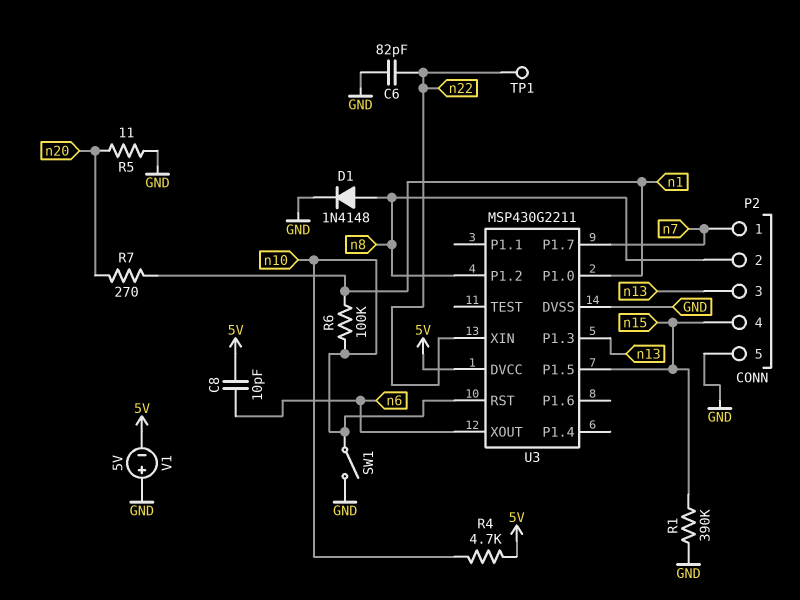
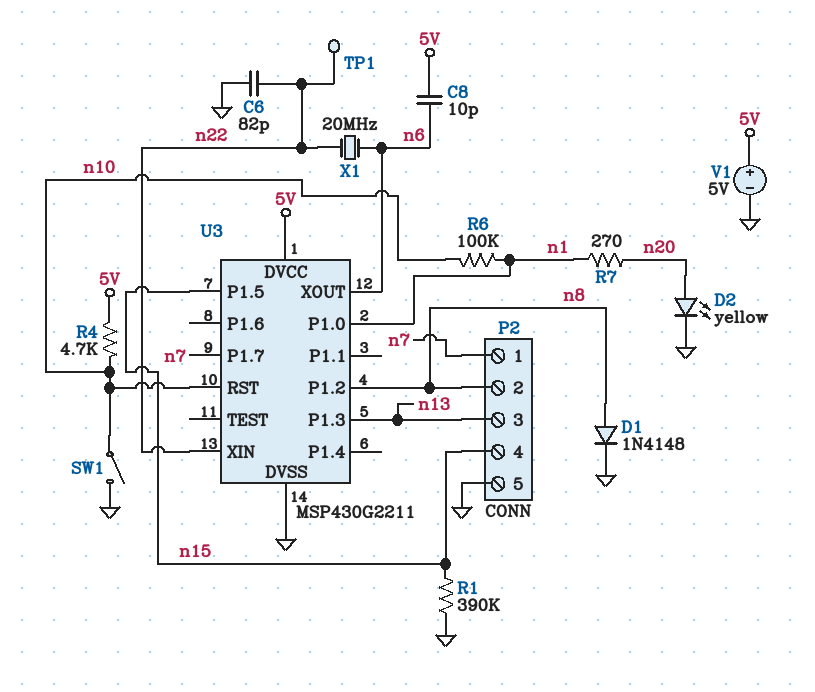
D2: none -> LED yellow (A n20, K GND)
R5: 11 (GND, n20) -> none
V1: 5V (plus GND, minus 5V) -> 5V (plus 5V, minus GND)
X1: none -> 20MHz (n6, n22)

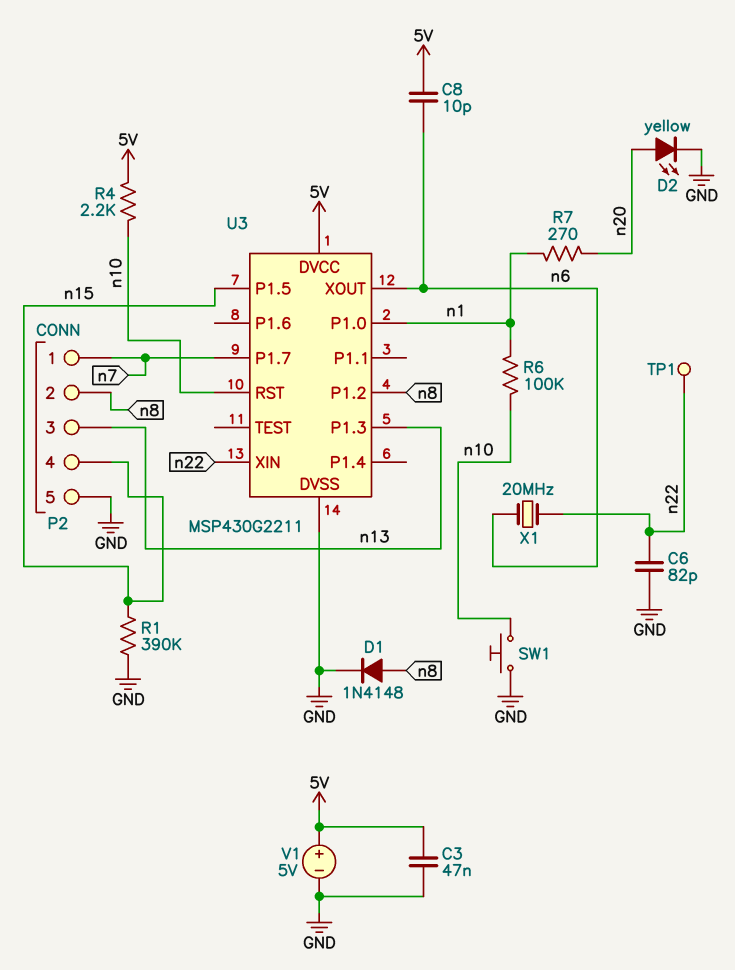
C3: none -> 47nF (5V, GND)
R4: 4.7k (5V, n10) -> 2.2k (5V, n10)
SW1: switch (GND, n10) -> button (GND, n10)

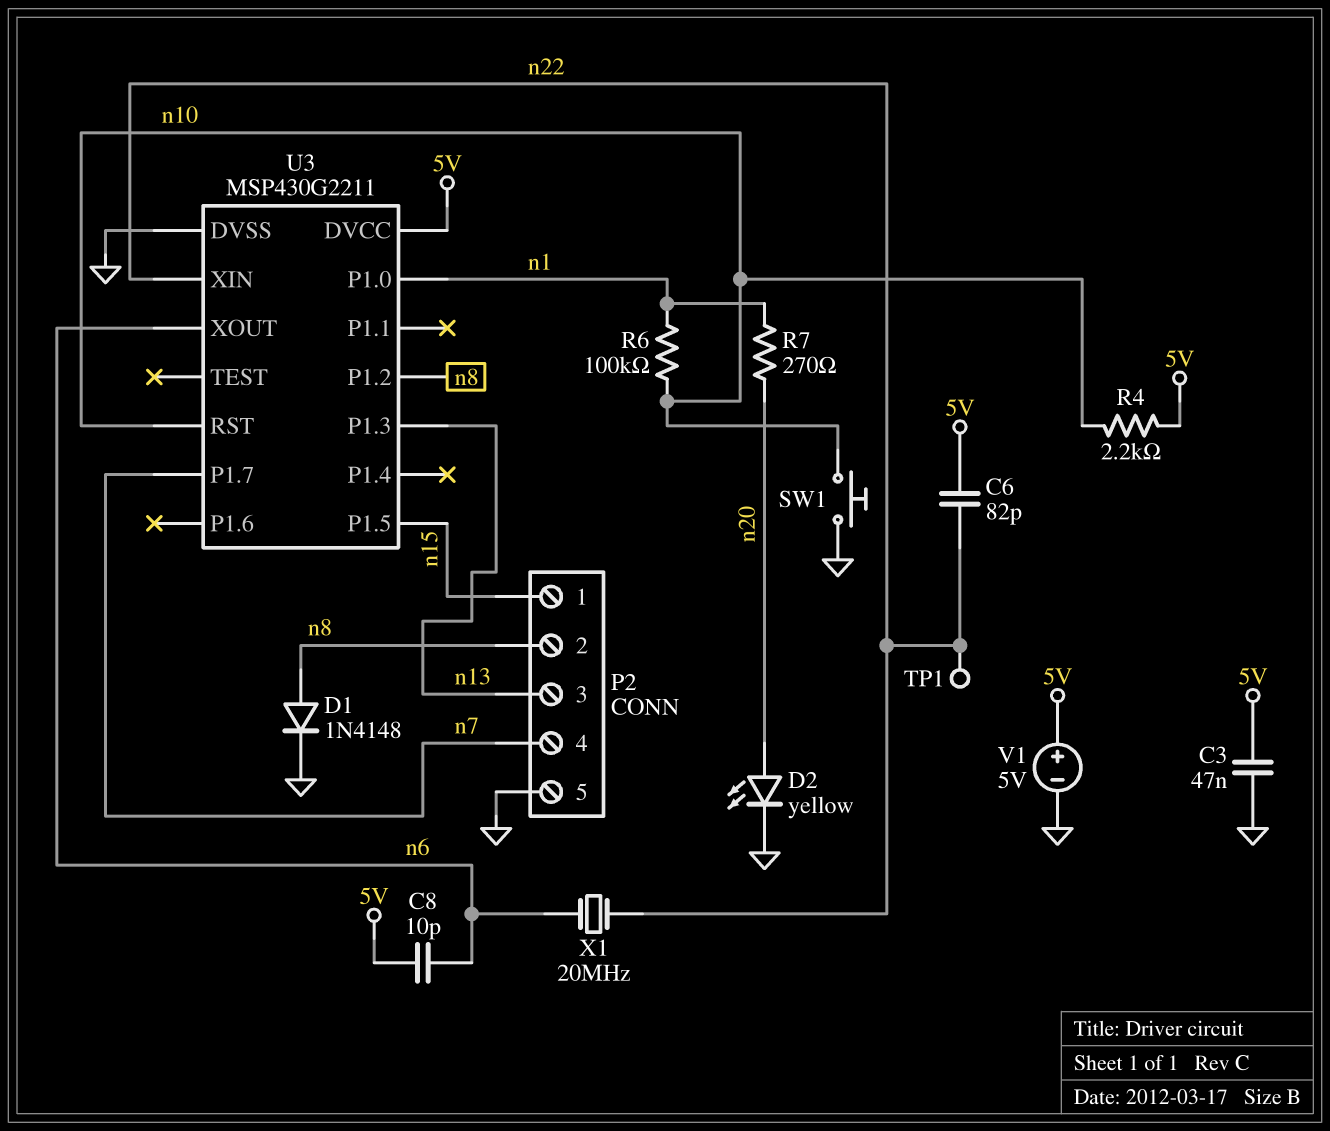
C6: 82pF (GND, n22) -> 82pF (5V, n22)
P2 pin 1: n7 -> n15
P2 pin 4: n15 -> n7
R1: 390k (GND, n15) -> none

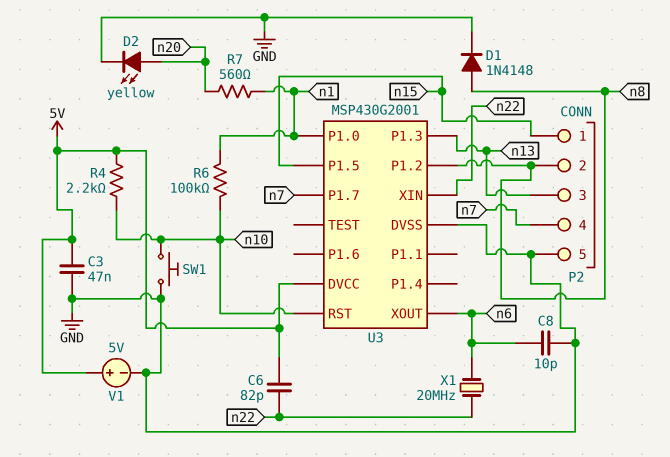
C8: 10pF (5V, n6) -> 10pF (GND, n6)
R7: 270 (n1, n20) -> 560 (n1, n20)
TP1: test point (n22) -> none
U3: MSP430G2211 -> MSP430G2001

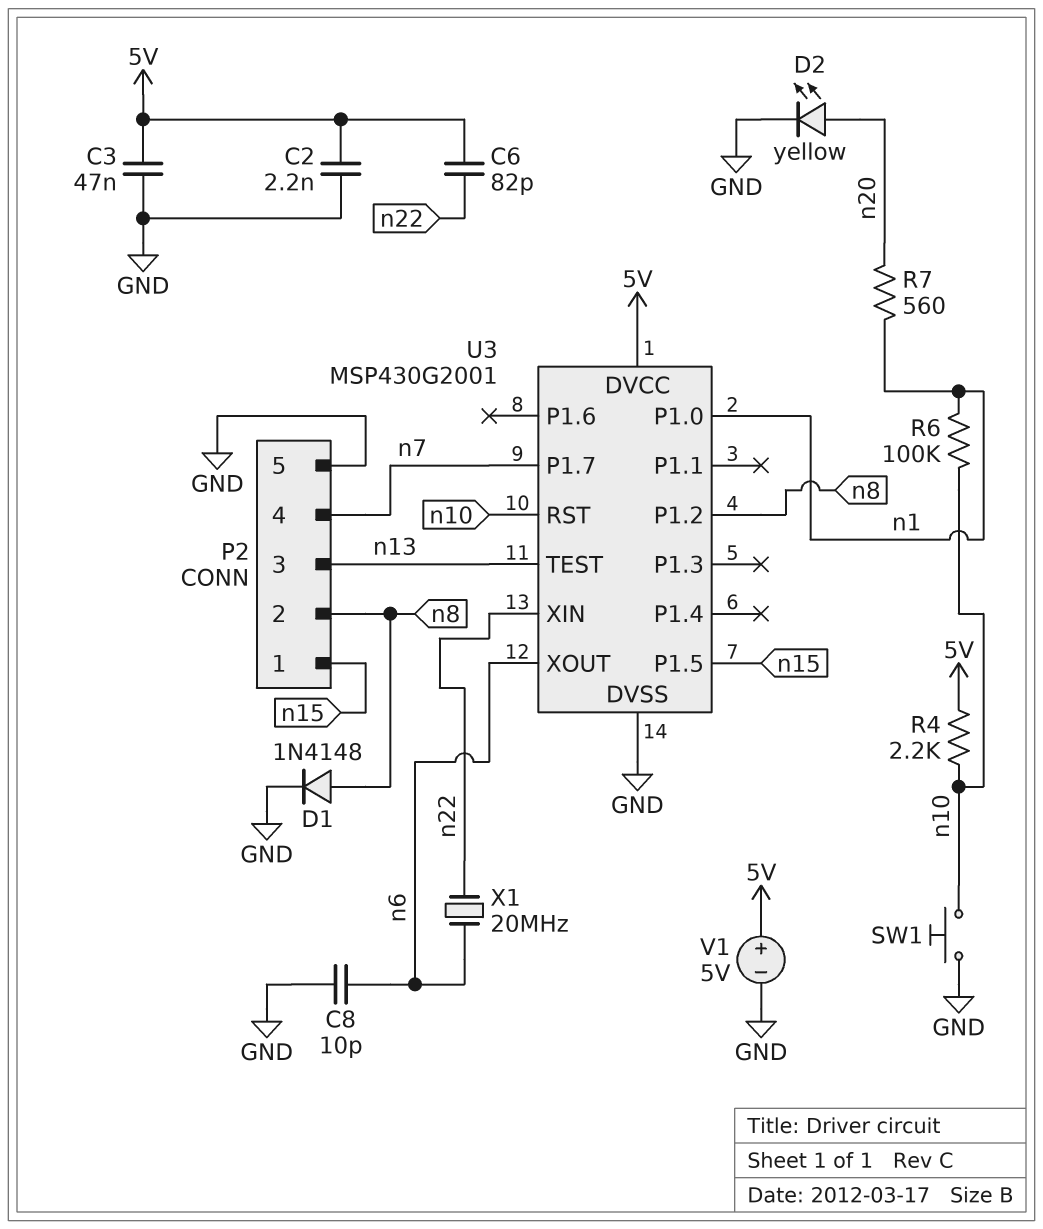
C2: none -> 2.2nF (5V, GND)
U3 pin P1.3: n13 -> none
U3 pin TEST: none -> n13

